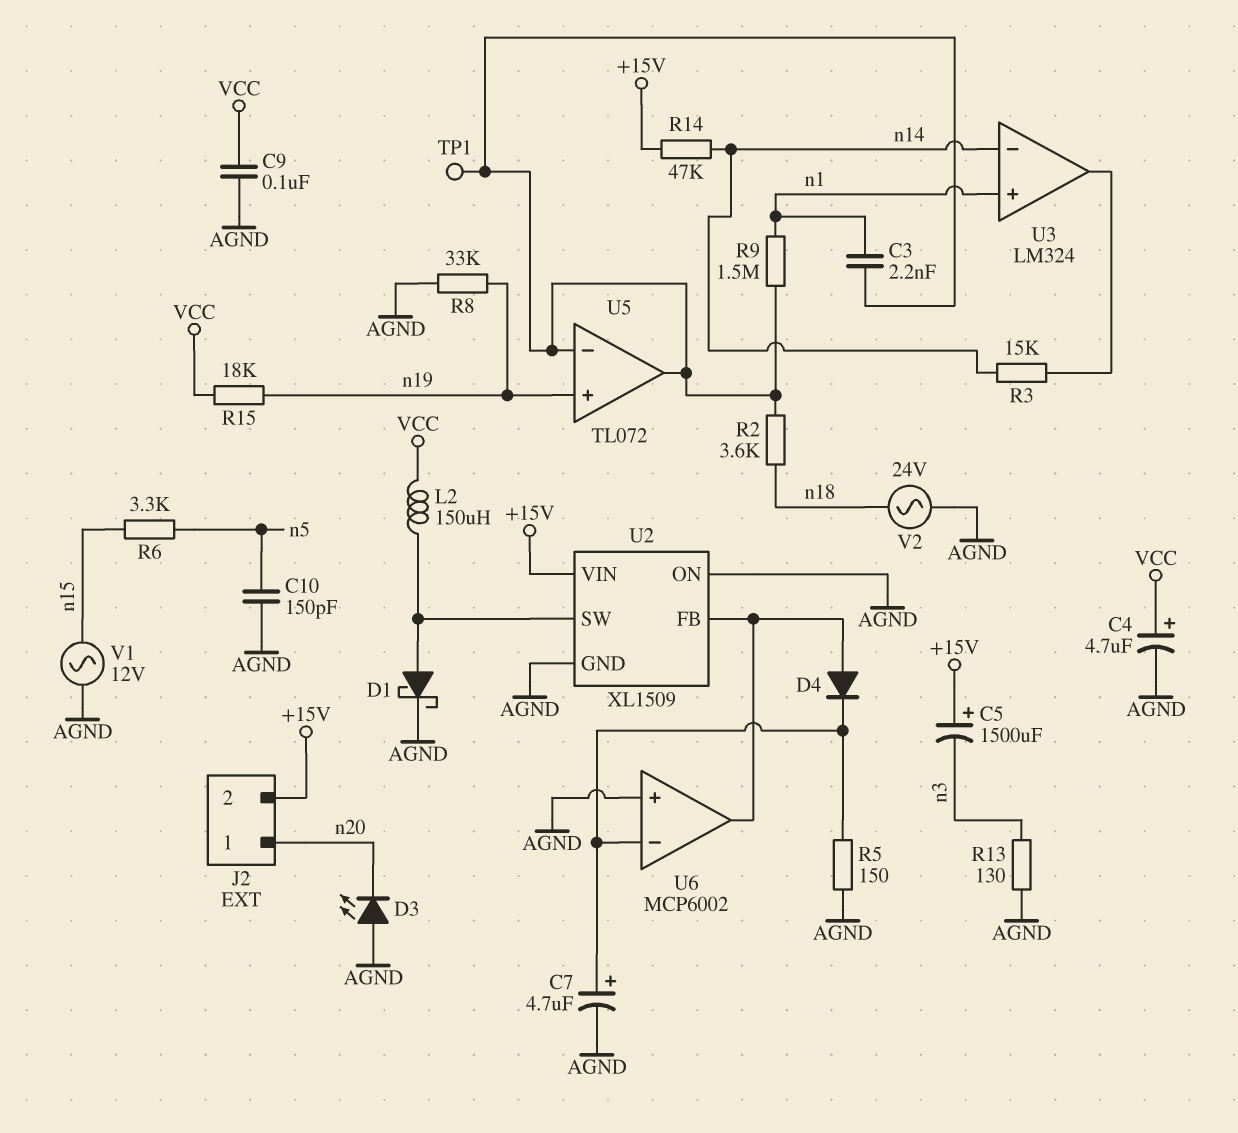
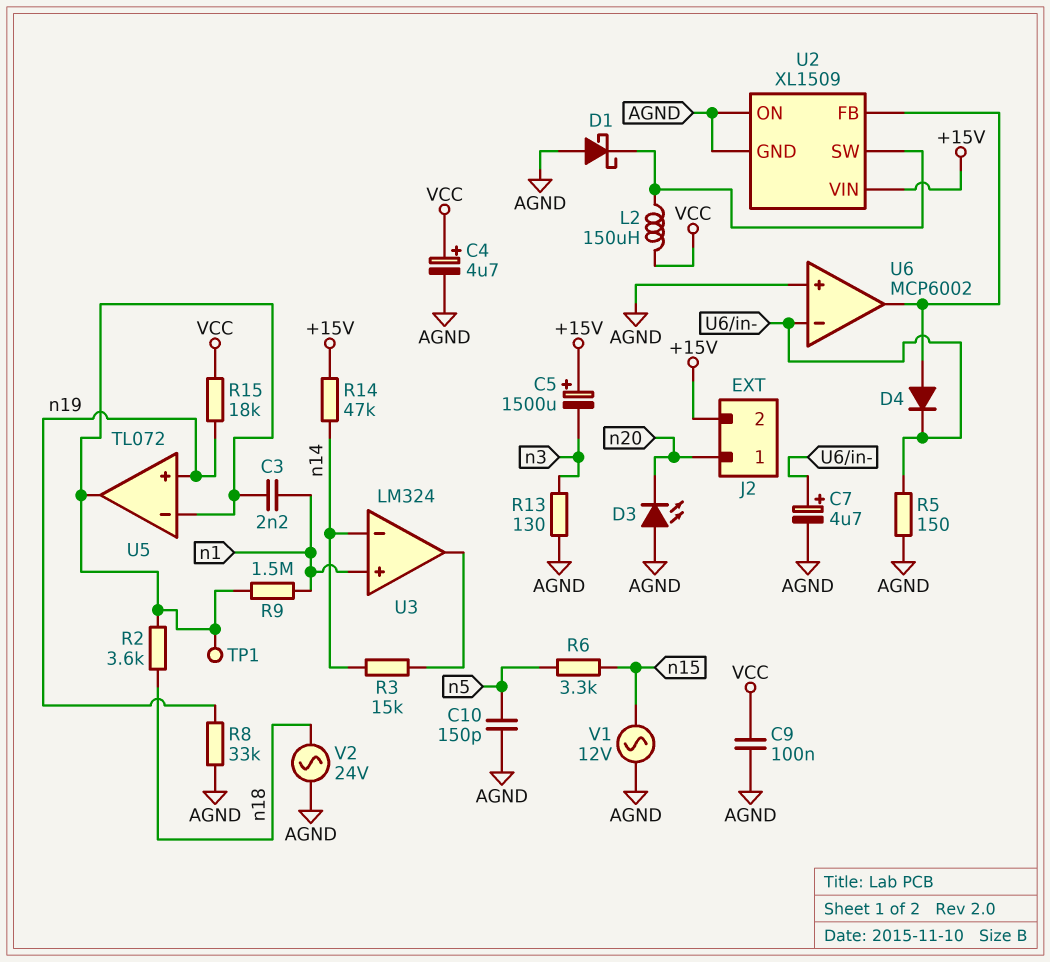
D1: schottky (A U2/SW, K AGND) -> schottky (A AGND, K U2/SW)

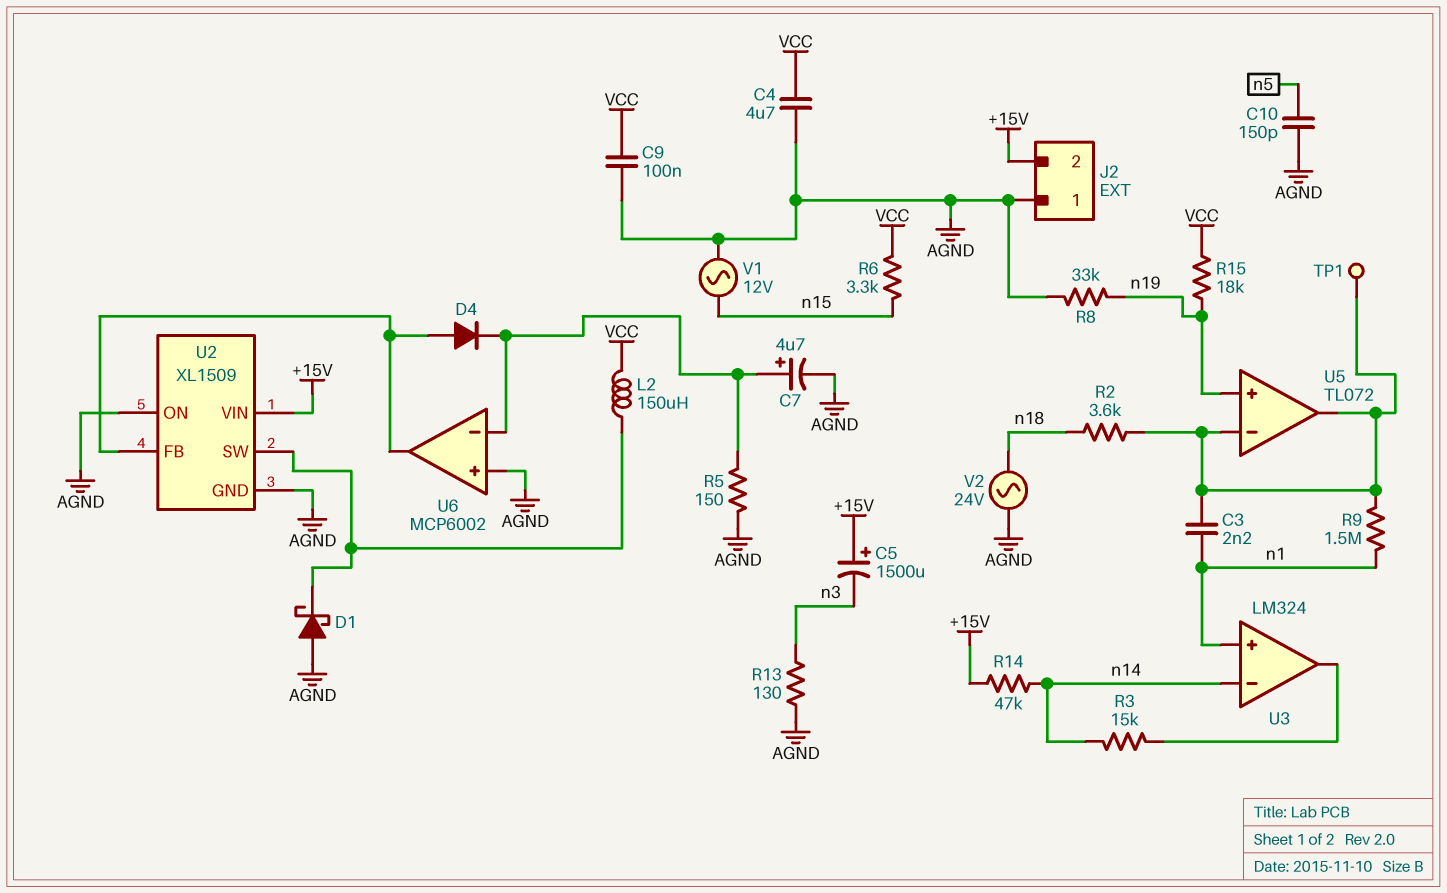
C4: 4.7uF (plus VCC, minus AGND) -> 4.7uF (AGND, VCC)
D3: LED (A AGND, K n20) -> none
J2 pin 1: n20 -> AGND
R6: 3.3k (n5, n15) -> 3.3k (VCC, n15)

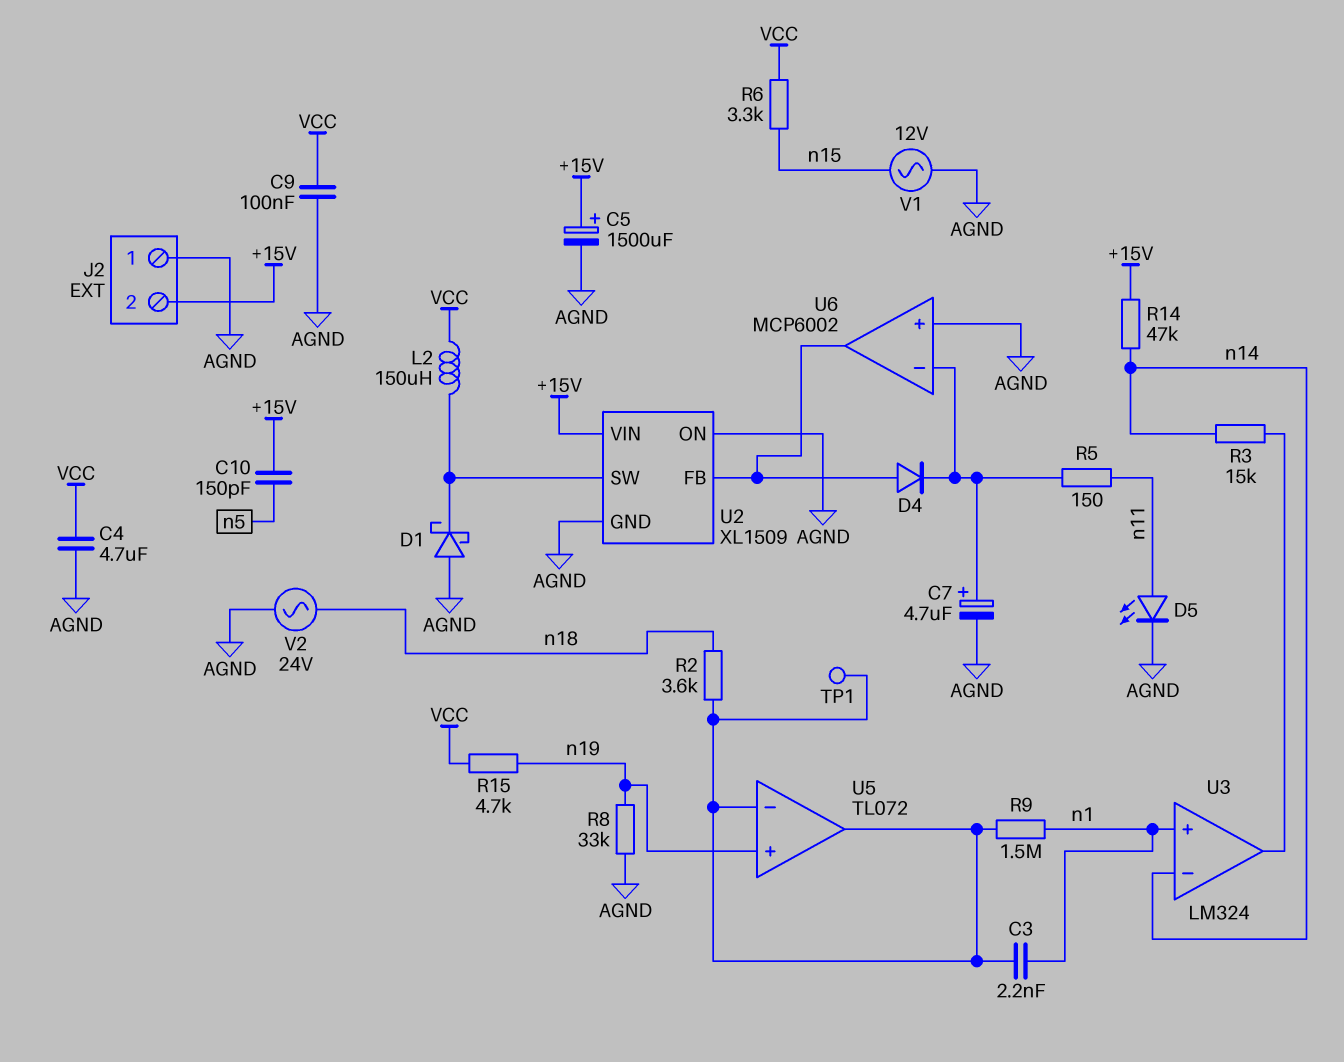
C5: 1500uF (plus +15V, minus n3) -> 1500uF (plus +15V, minus AGND)
C10: 150pF (AGND, n5) -> 150pF (+15V, n5)
D5: none -> LED (A n11, K AGND)
R5: 150 (AGND, U6/in-) -> 150 (U6/in-, n11)
R13: 130 (AGND, n3) -> none
R15: 18k (VCC, n19) -> 4.7k (VCC, n19)

